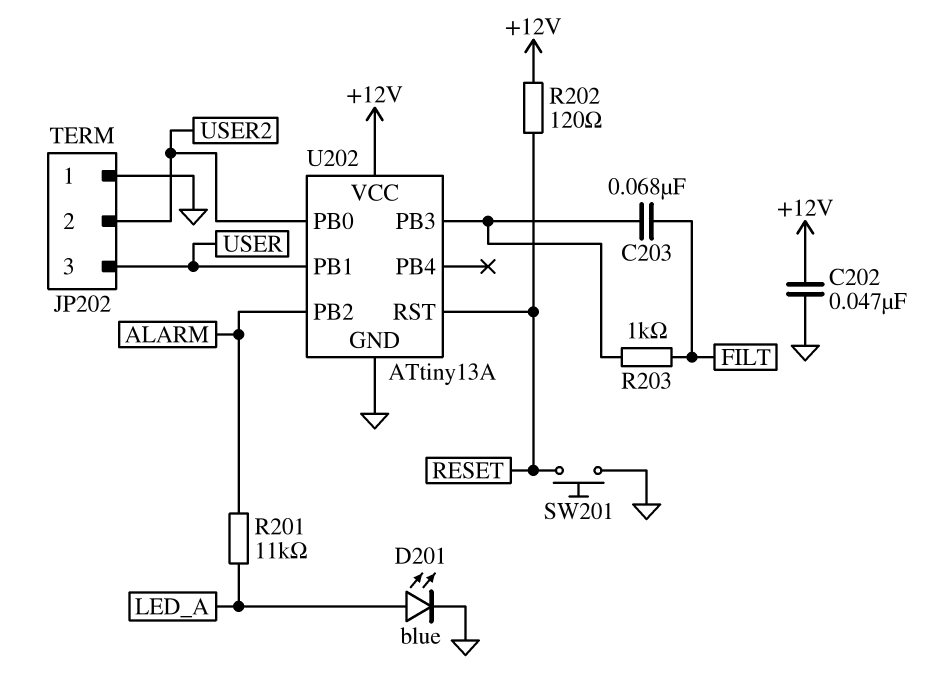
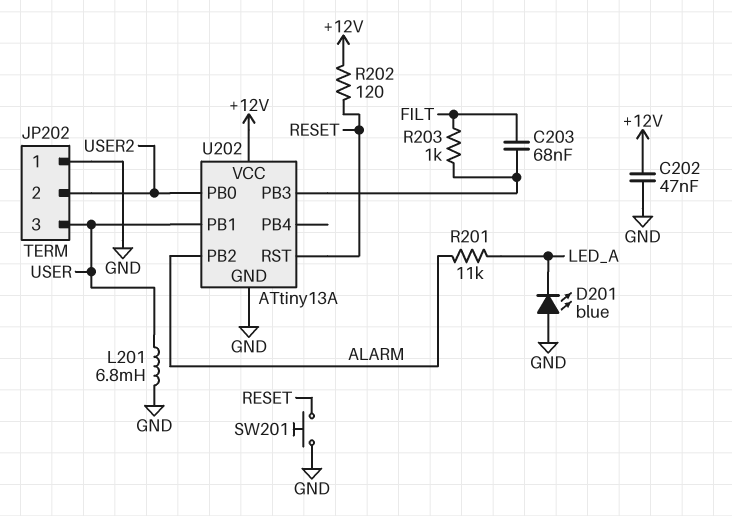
D201: LED blue (A LED_A, K GND) -> LED blue (A GND, K LED_A)
L201: none -> 6.8mH (GND, USER)

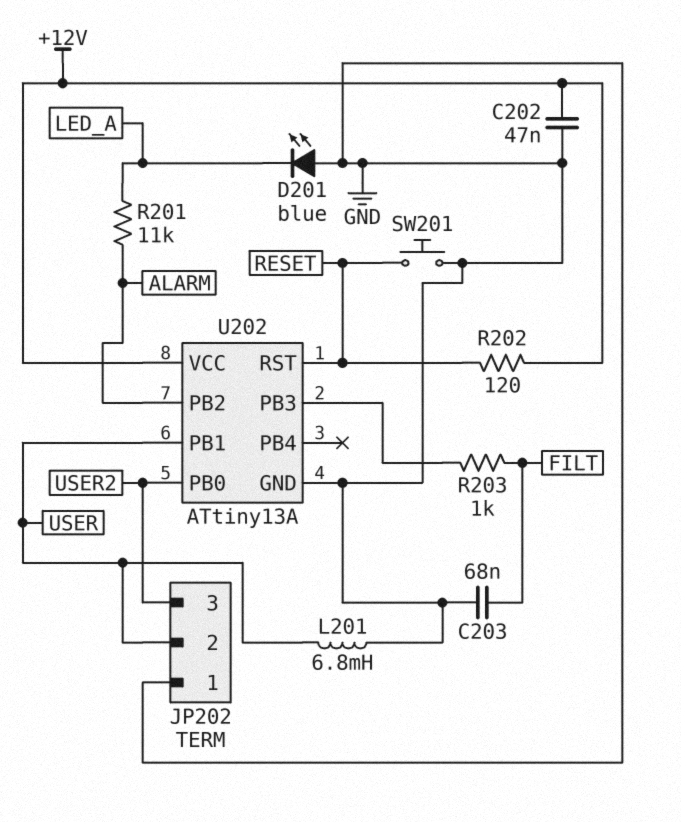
C203: 68nF (FILT, U202/PB3) -> 68nF (FILT, GND)
JP202 pin 2: USER2 -> USER
JP202 pin 3: USER -> USER2

